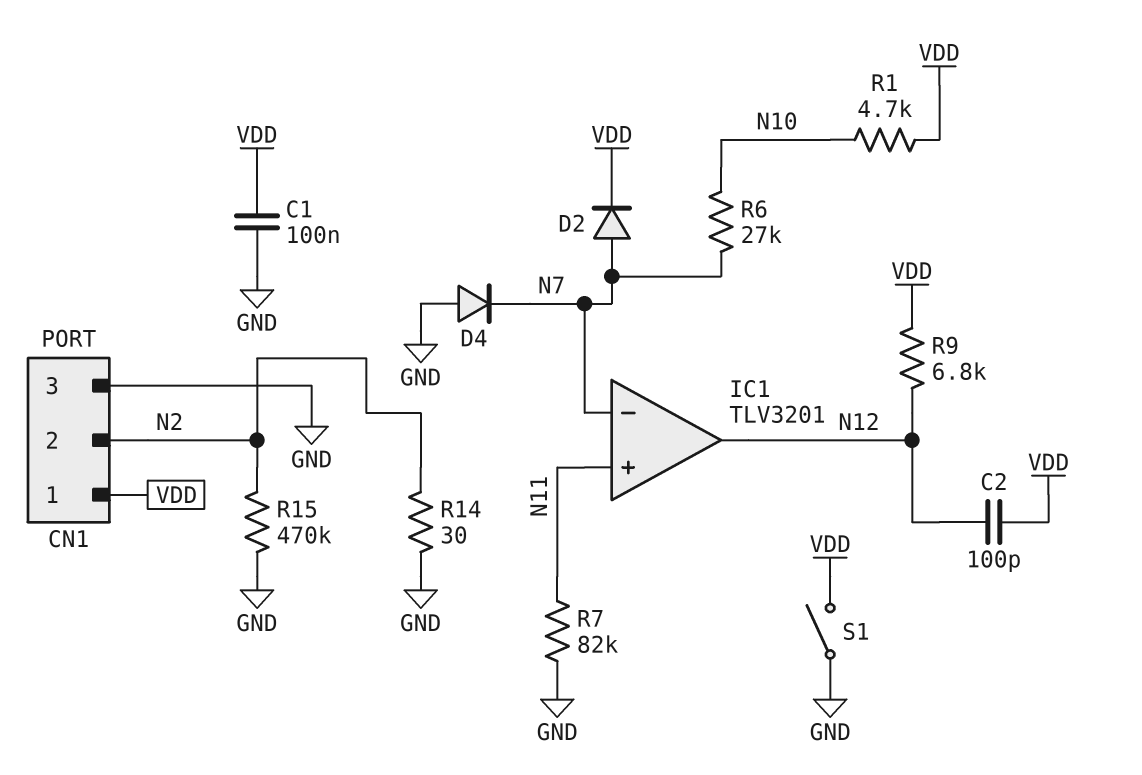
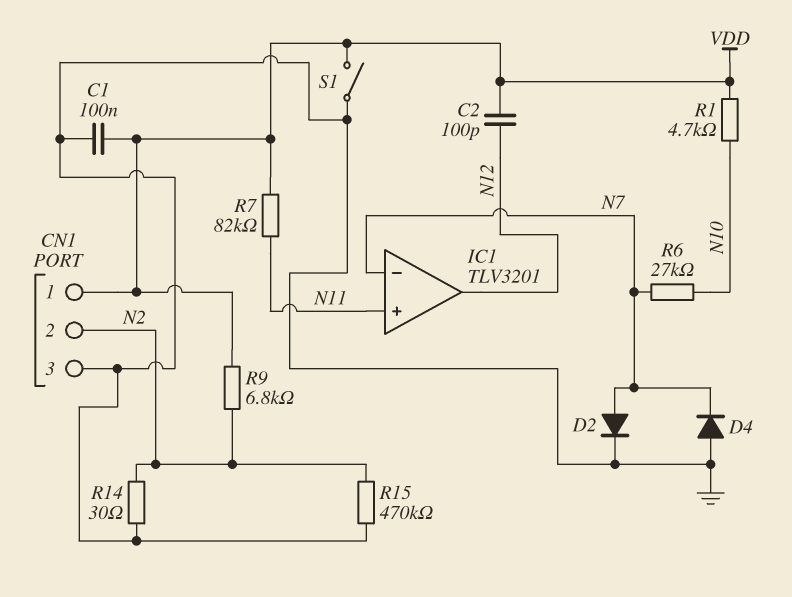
D2: diode (A N7, K VDD) -> diode (A N7, K GND)
R7: 82k (GND, N11) -> 82k (N11, VDD)
R9: 6.8k (N12, VDD) -> 6.8k (N2, VDD)

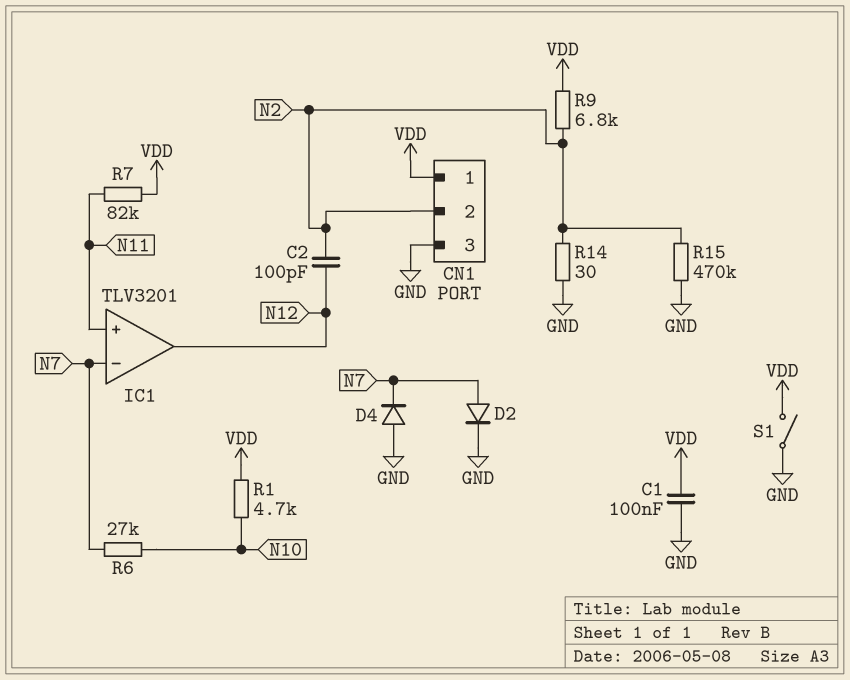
C2: 100pF (N12, VDD) -> 100pF (N2, N12)

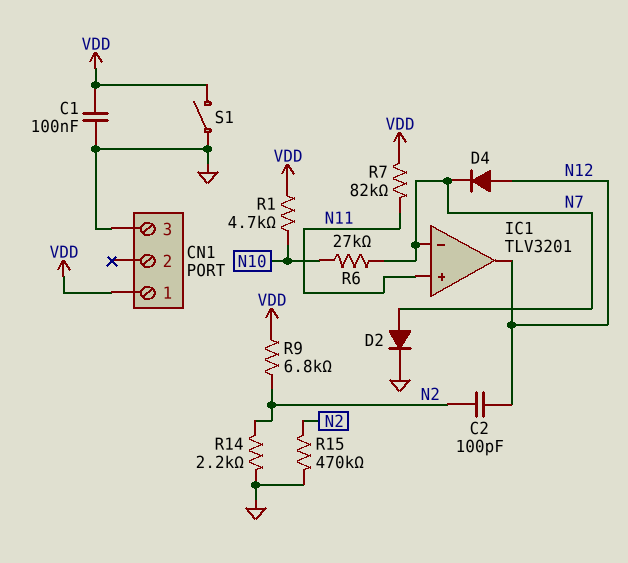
CN1 pin 2: N2 -> none
D4: diode (A GND, K N7) -> diode (A N12, K N7)
R14: 30 (GND, N2) -> 2.2k (GND, N2)

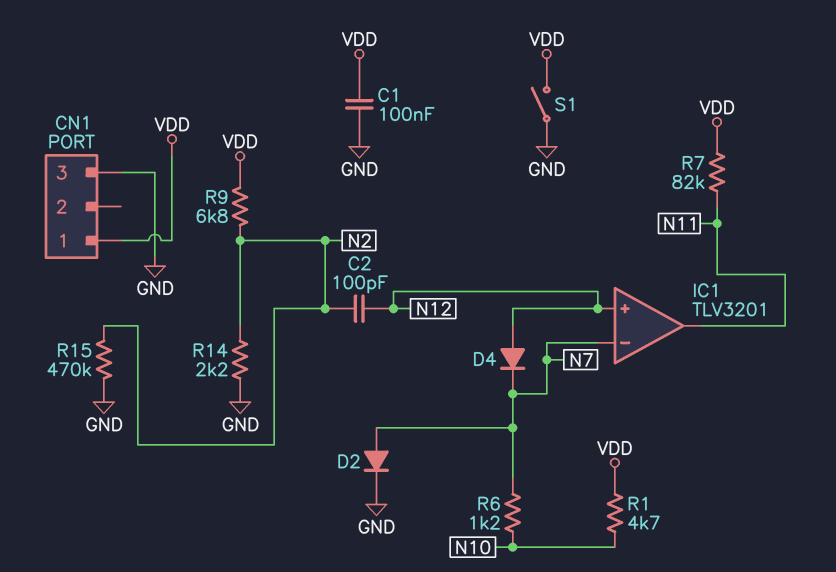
IC1 pin in+: N11 -> N12
IC1 pin out: N12 -> N11
R6: 27k (N7, N10) -> 1.2k (N7, N10)

